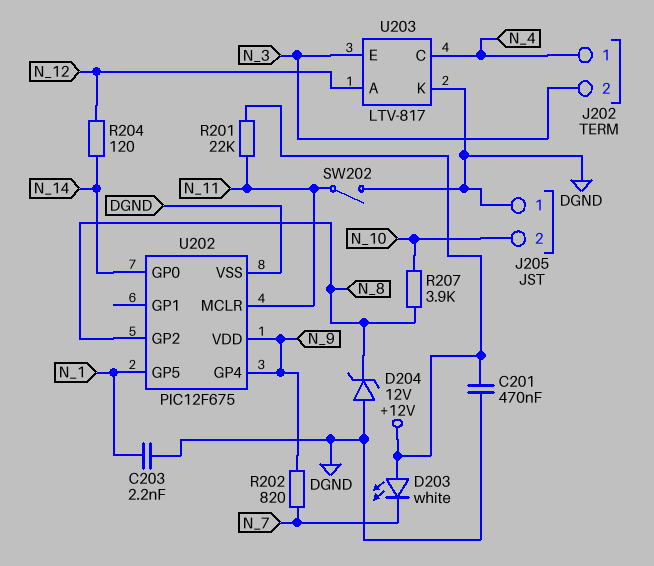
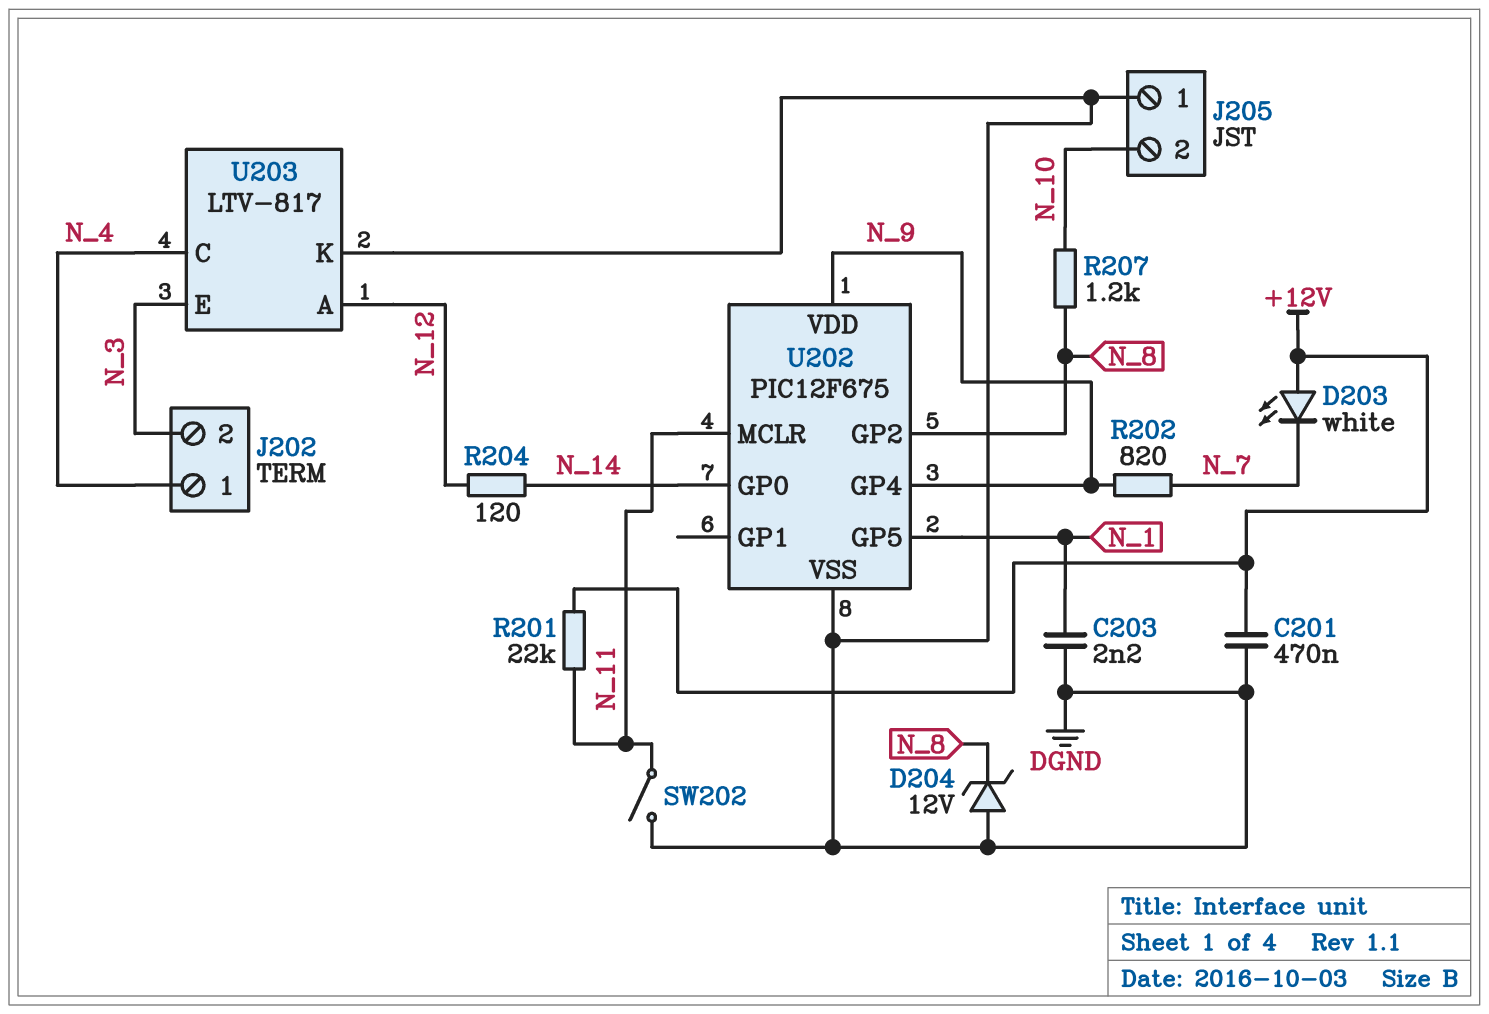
R207: 3.9k (N_8, N_10) -> 1.2k (N_8, N_10)

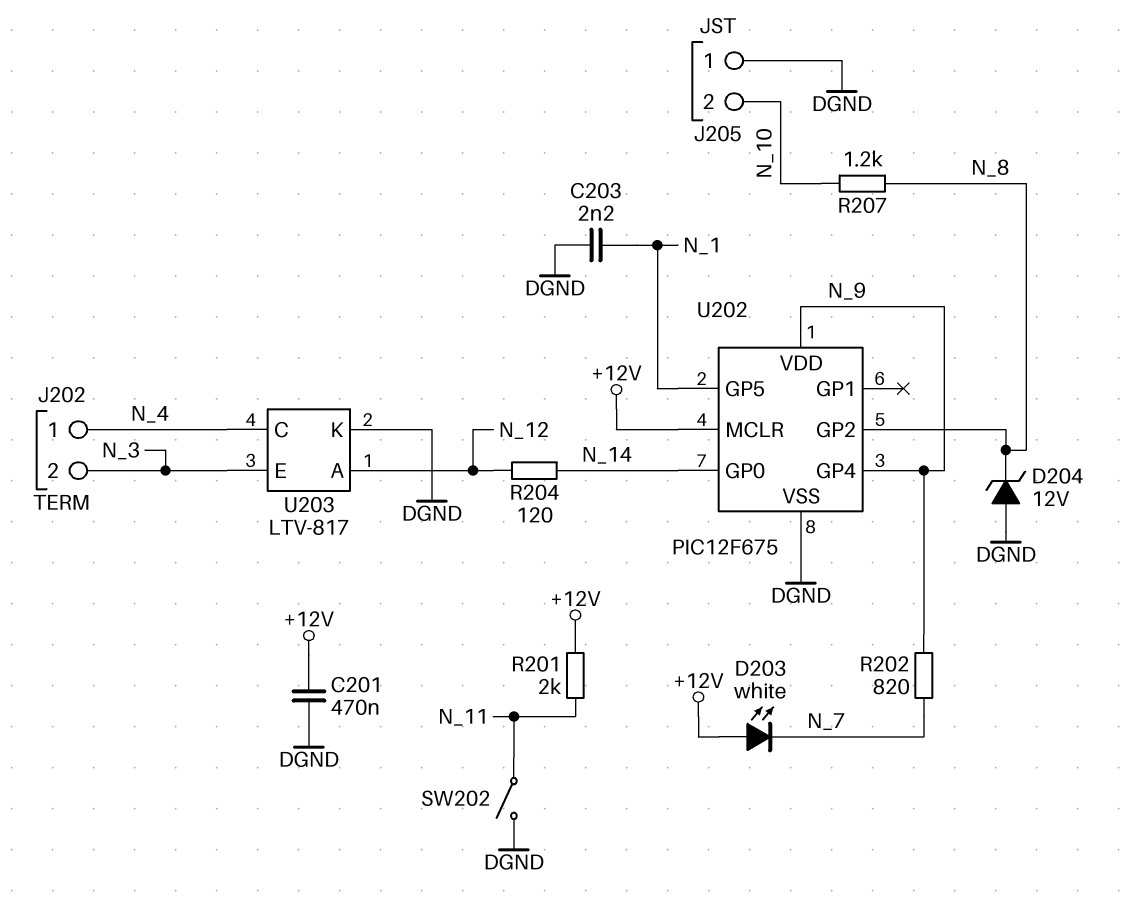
R201: 22k (+12V, N_11) -> 2k (+12V, N_11)
U202 pin MCLR: N_11 -> +12V

